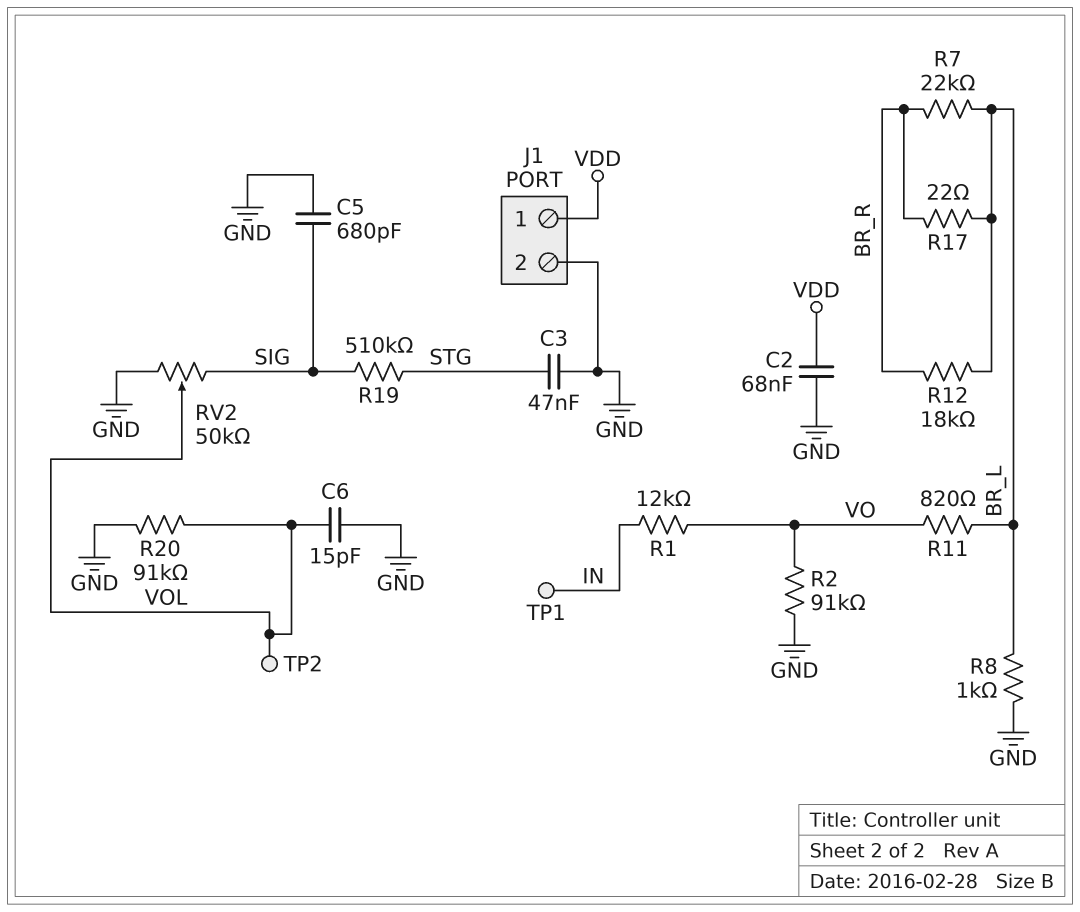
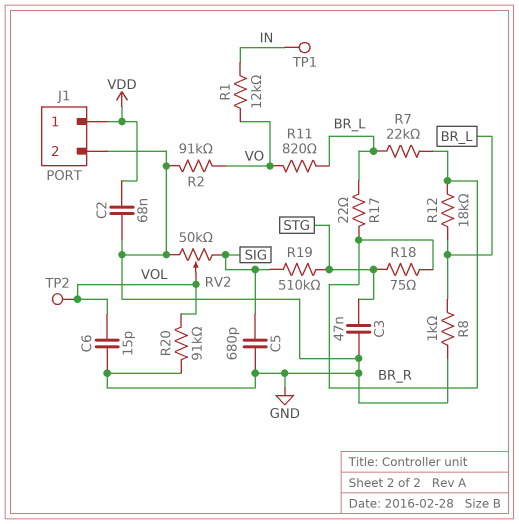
R18: none -> 75 (BR_R, STG)

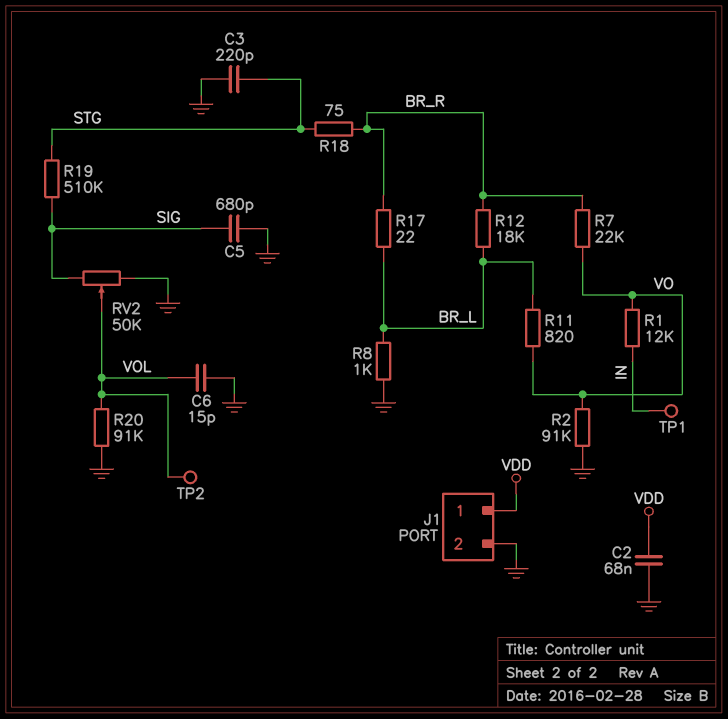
C3: 47nF (GND, STG) -> 220pF (GND, STG)
R7: 22k (BR_L, BR_R) -> 22k (BR_R, VO)

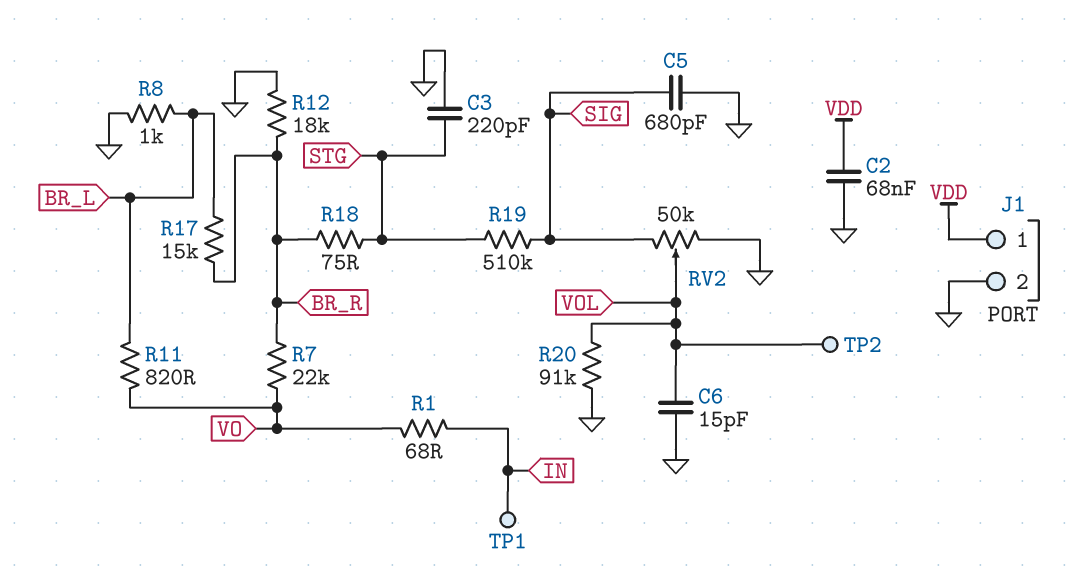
R1: 12k (IN, VO) -> 68 (IN, VO)
R2: 91k (GND, VO) -> none
R12: 18k (BR_L, BR_R) -> 18k (BR_R, GND)
R17: 22 (BR_L, BR_R) -> 15k (BR_L, BR_R)

